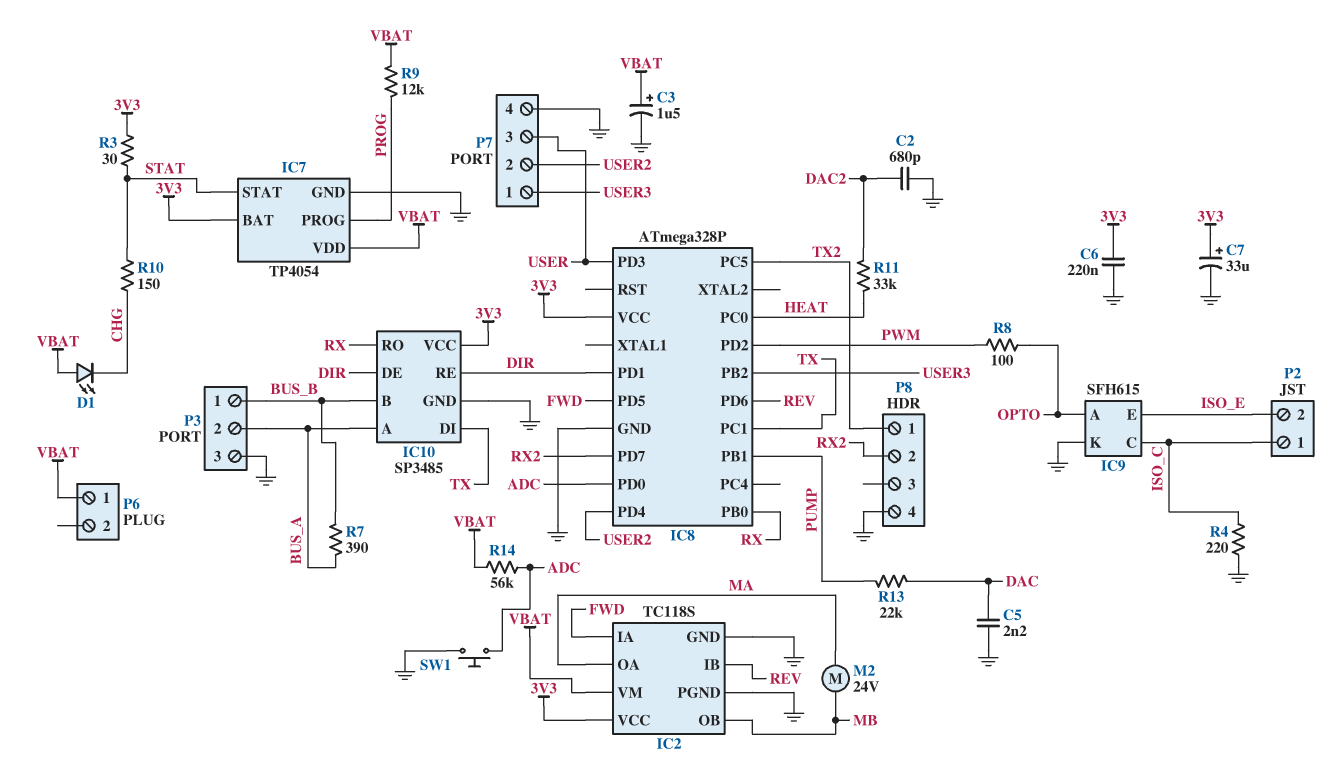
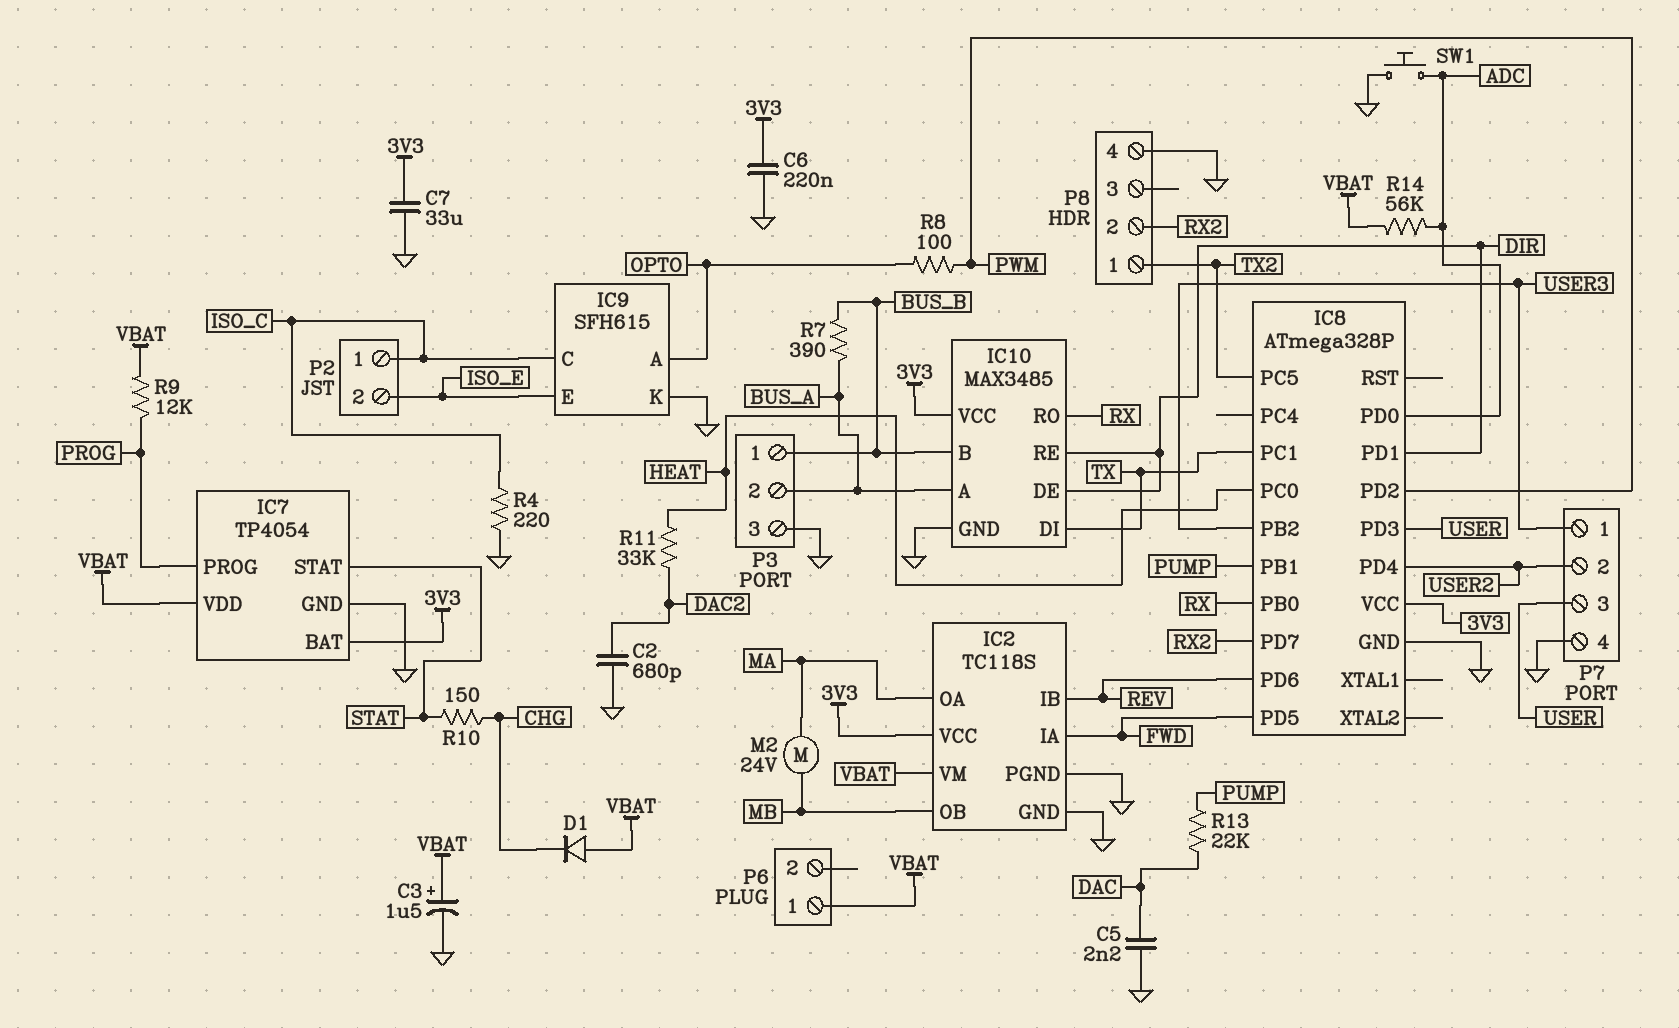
C7: 33uF (plus 3V3, minus GND) -> 33uF (3V3, GND)
D1: LED (A VBAT, K CHG) -> diode (A VBAT, K CHG)
IC10: SP3485 -> MAX3485
R3: 30 (3V3, STAT) -> none

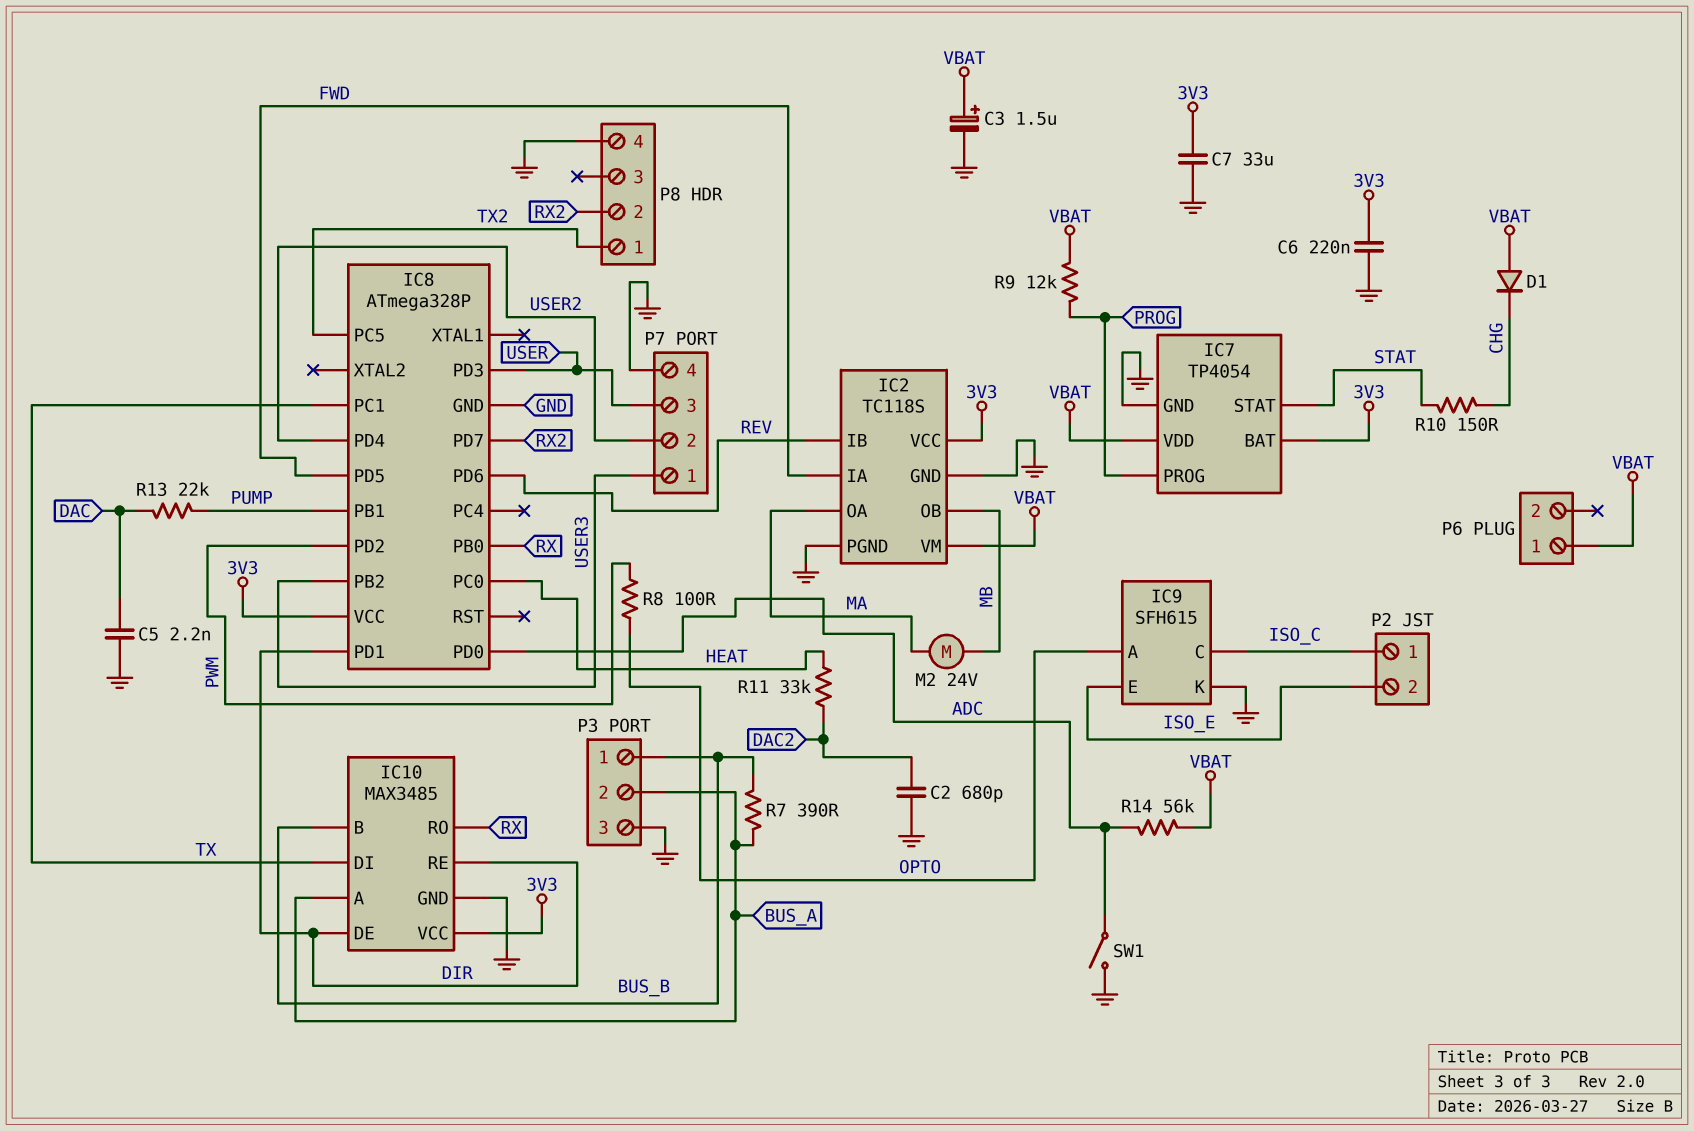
R4: 220 (GND, ISO_C) -> none
SW1: button (ADC, GND) -> switch (ADC, GND)

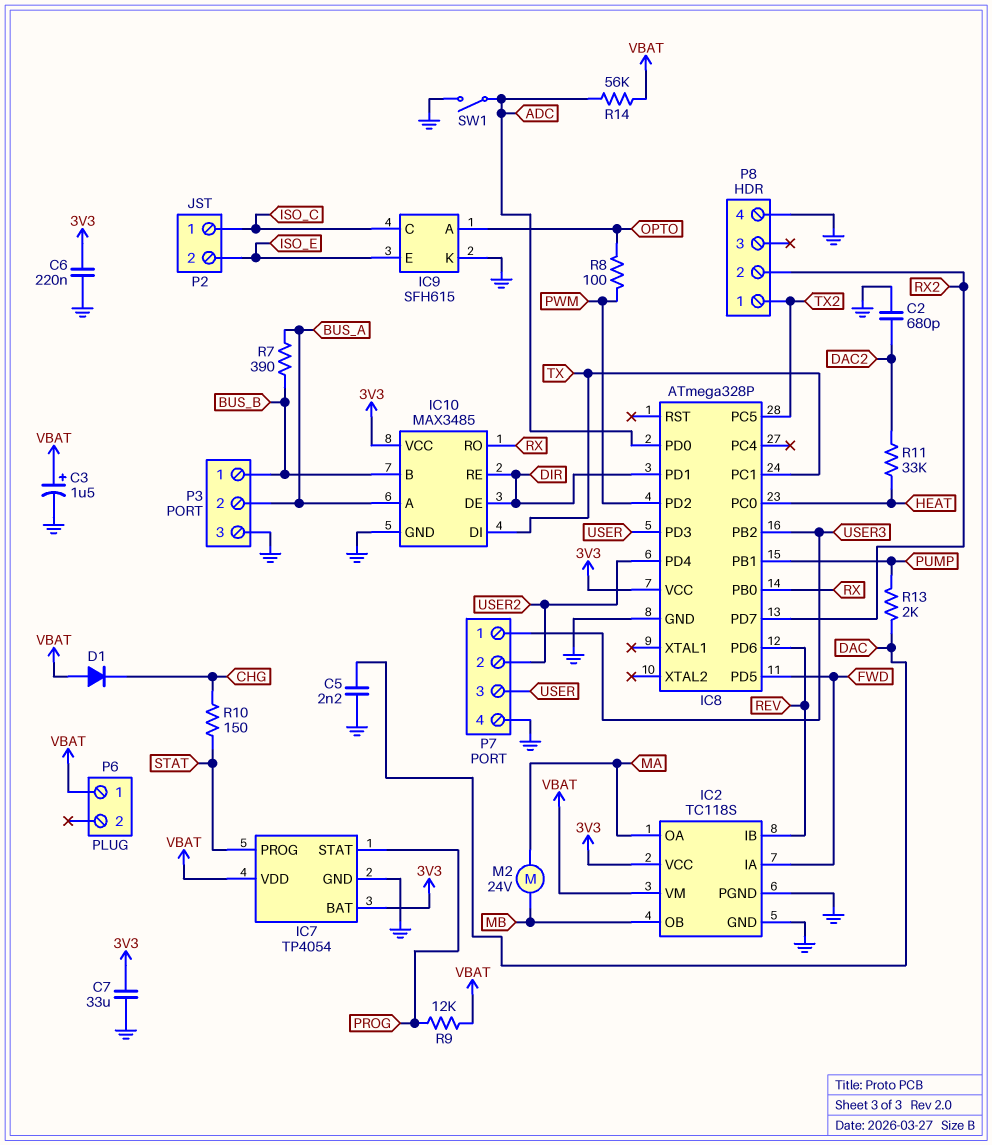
IC7 pin PROG: PROG -> STAT
IC7 pin STAT: STAT -> PROG
R13: 22k (DAC, PUMP) -> 2k (DAC, PUMP)

